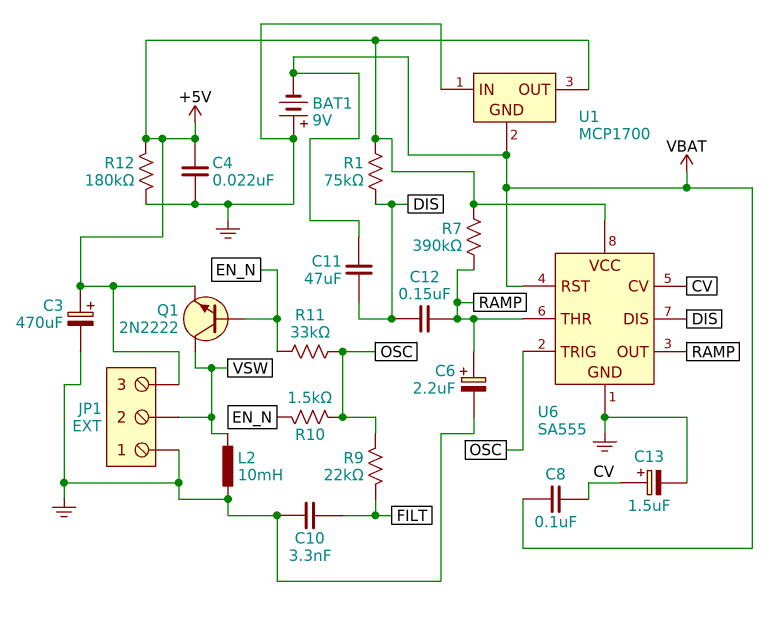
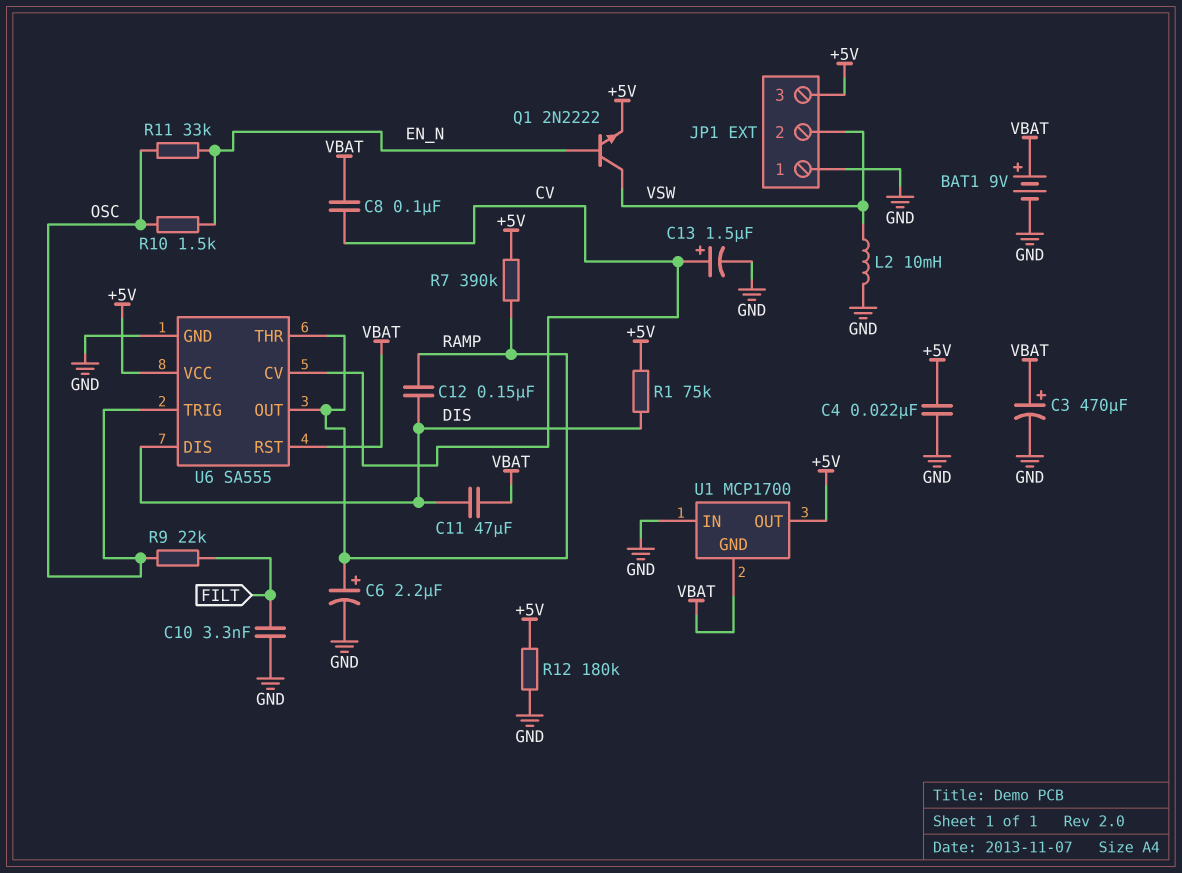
BAT1: 9V (plus GND, minus VBAT) -> 9V (plus VBAT, minus GND)
C3: 470uF (plus +5V, minus GND) -> 470uF (plus VBAT, minus GND)

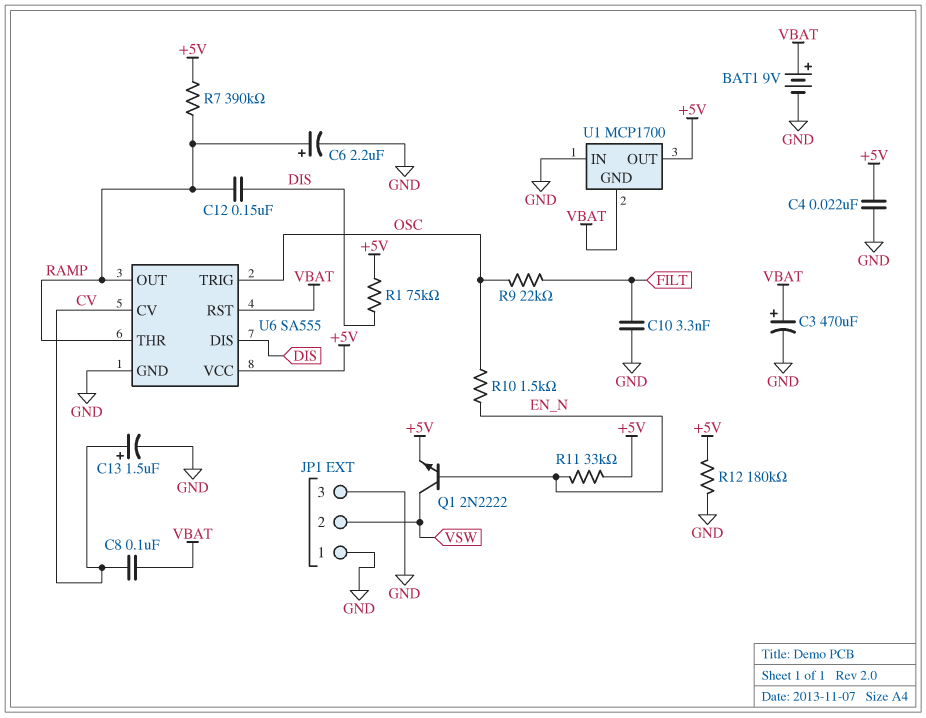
C11: 47uF (DIS, VBAT) -> none
JP1 pin 3: +5V -> GND
L2: 10mH (GND, VSW) -> none
R11: 33k (EN_N, OSC) -> 33k (+5V, EN_N)

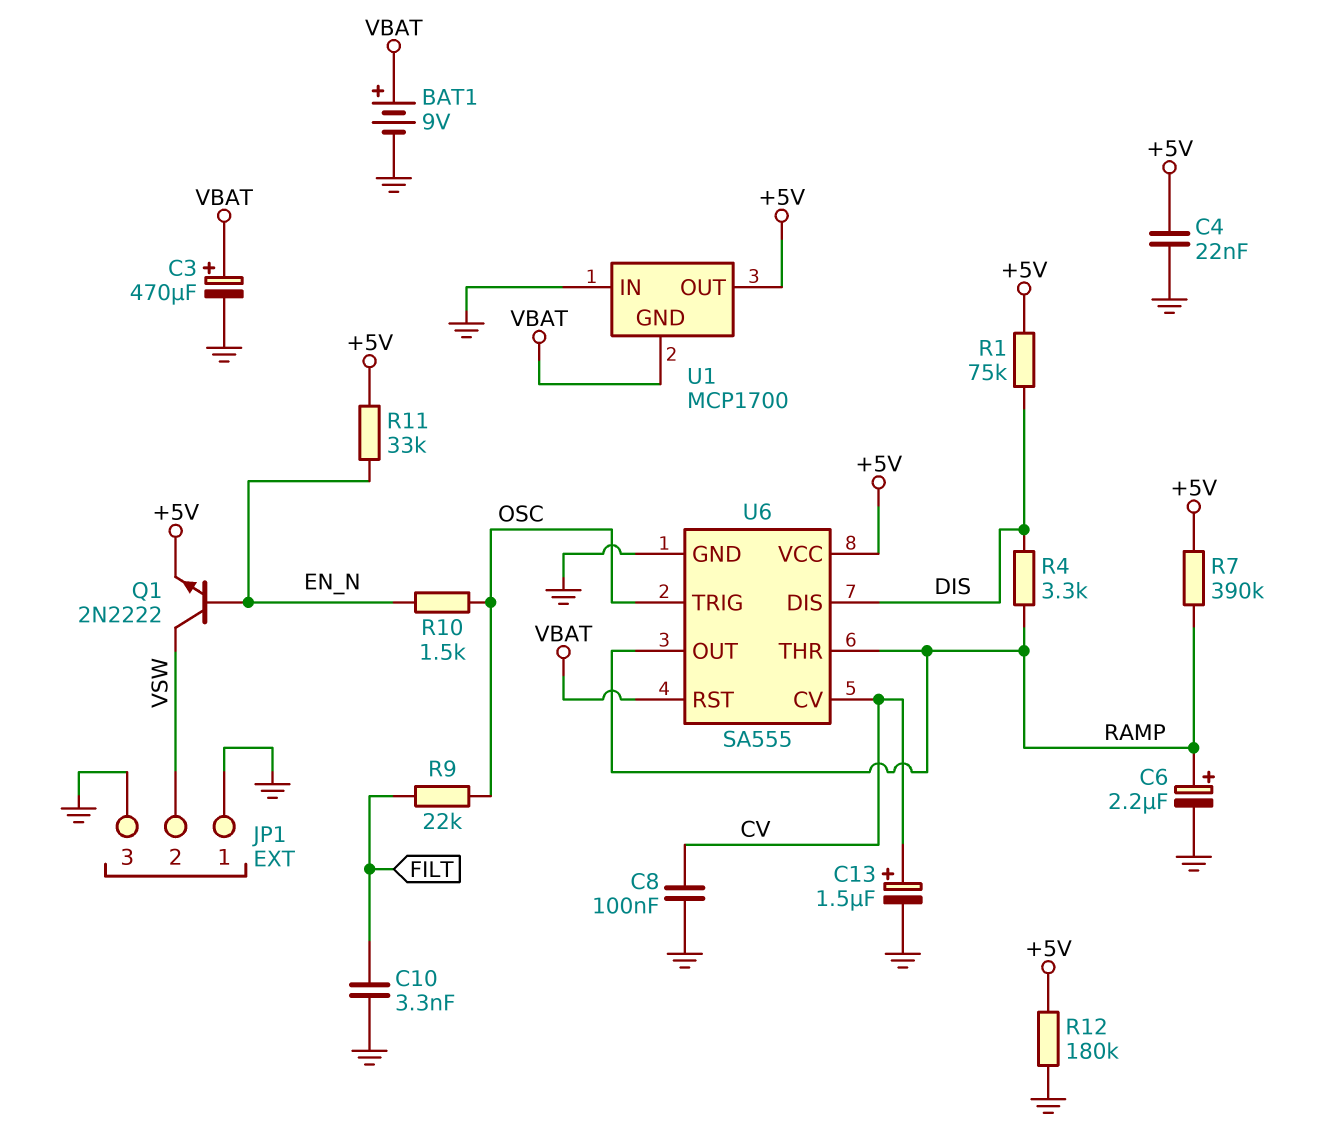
C8: 100nF (CV, VBAT) -> 100nF (CV, GND)
C12: 150nF (DIS, RAMP) -> none
R4: none -> 3.3k (DIS, RAMP)

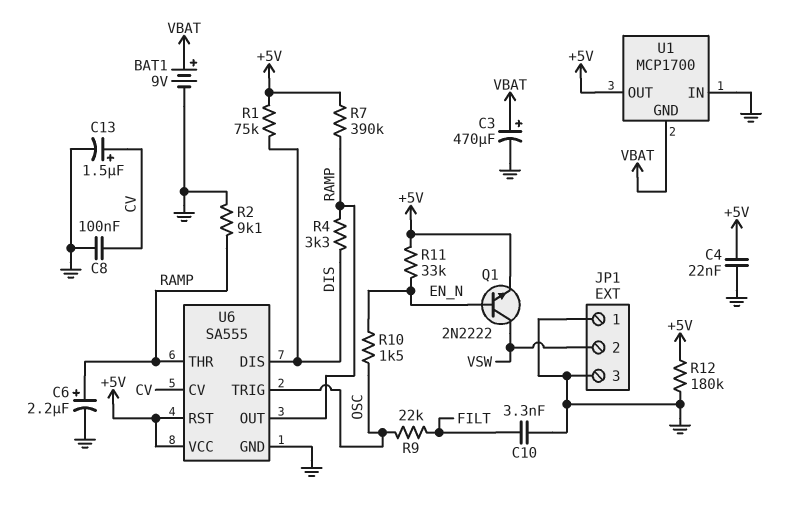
R2: none -> 9.1k (GND, RAMP)
U6 pin RST: VBAT -> +5V

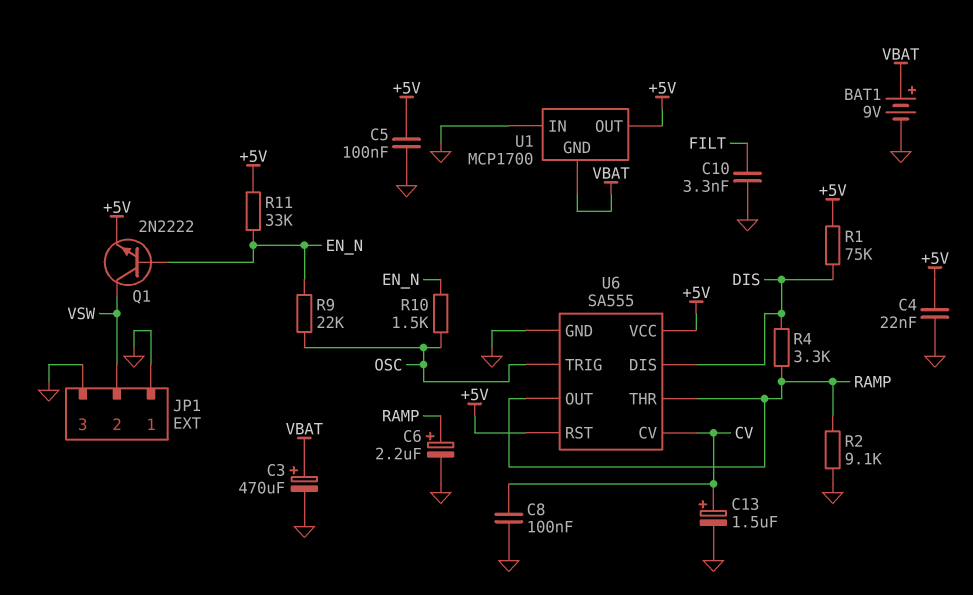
C5: none -> 100nF (+5V, GND)
R7: 390k (+5V, RAMP) -> none
R9: 22k (FILT, OSC) -> 22k (EN_N, OSC)
R12: 180k (+5V, GND) -> none

